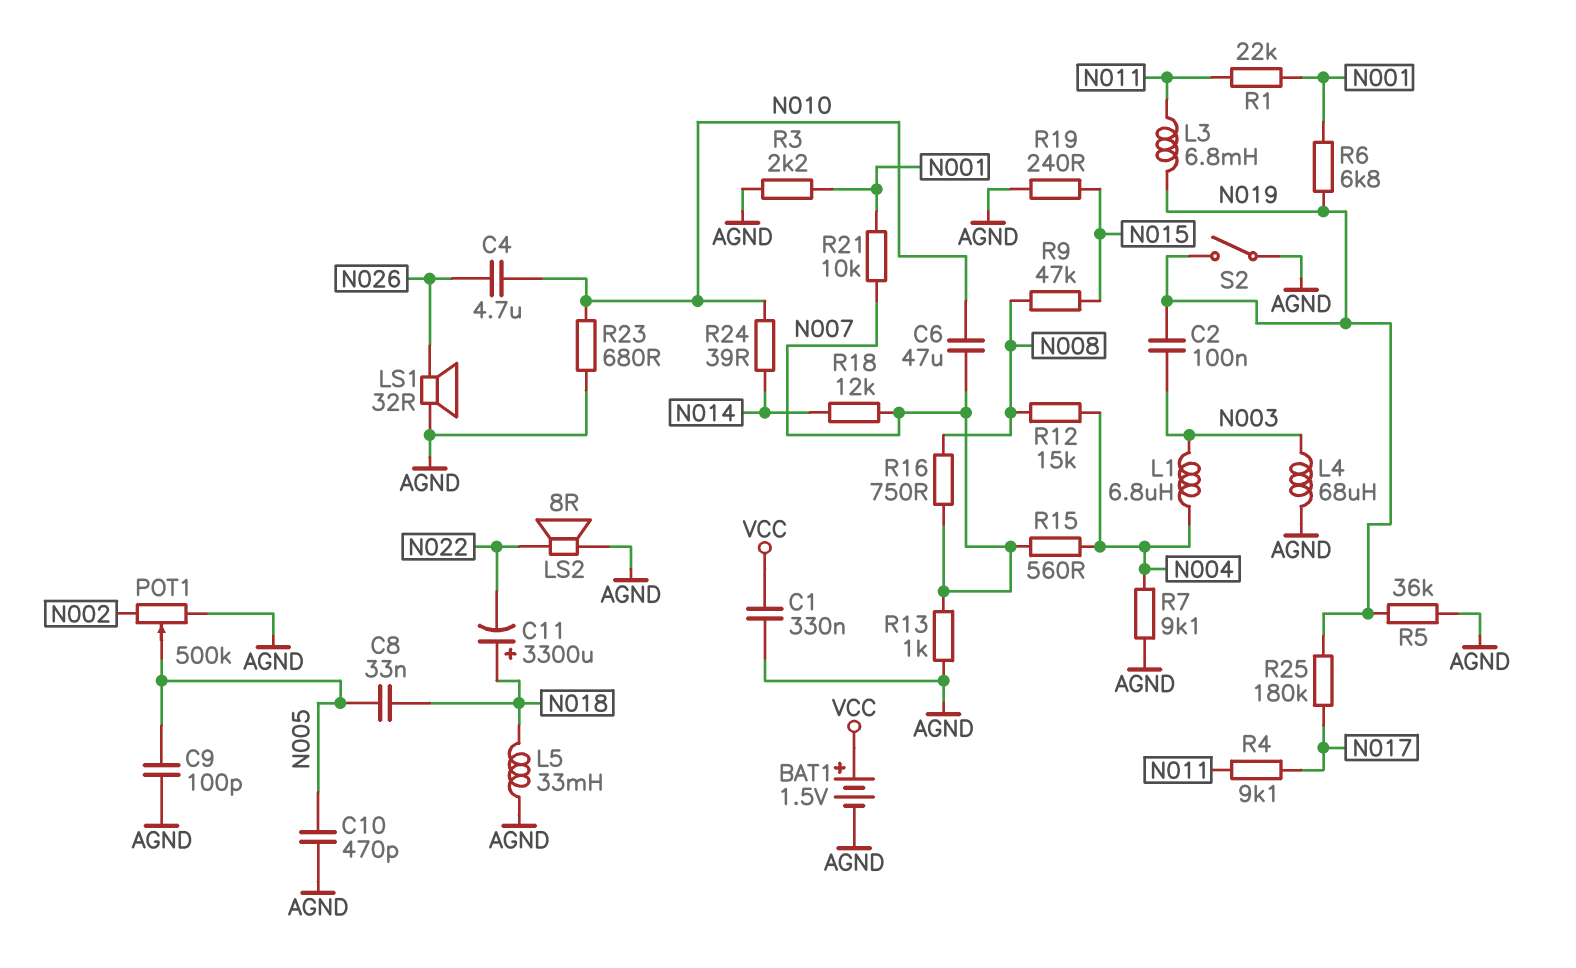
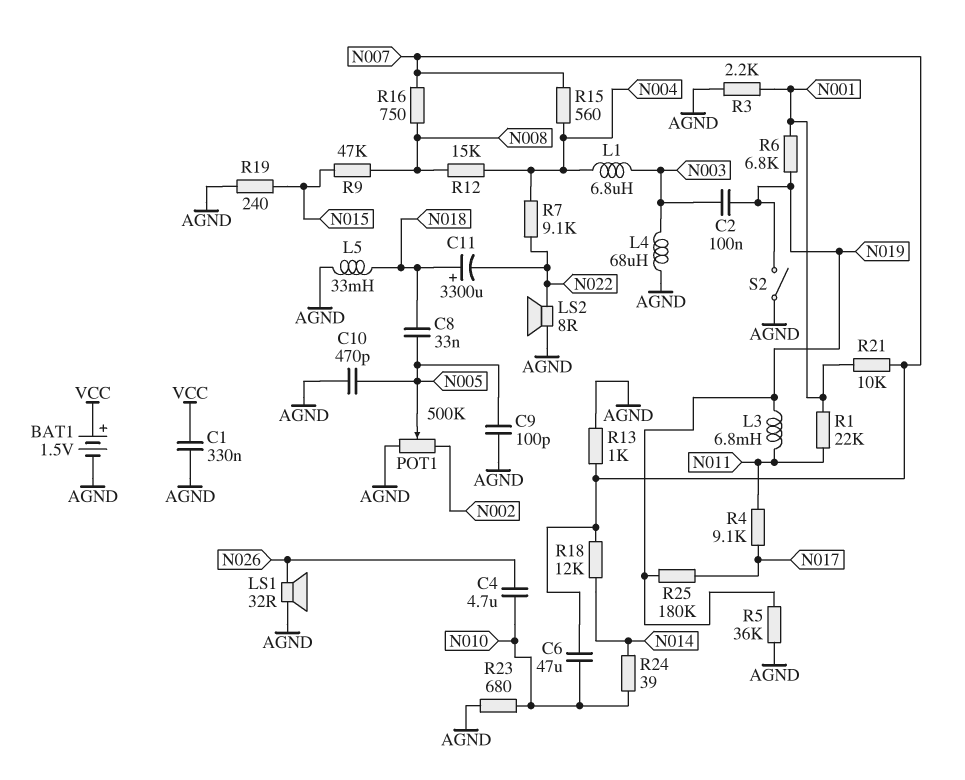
R7: 9.1k (AGND, N004) -> 9.1k (N004, N022)

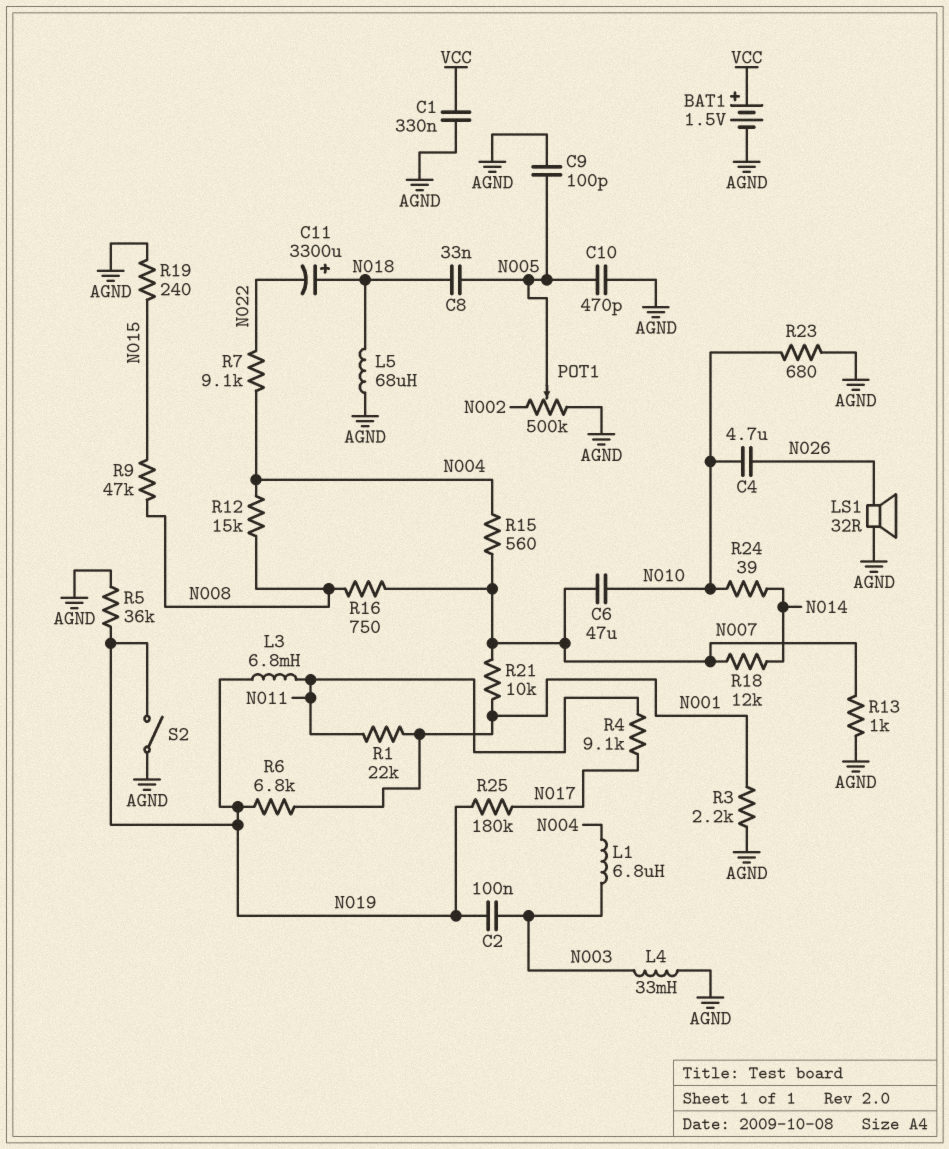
L4: 68uH (AGND, N003) -> 33mH (AGND, N003)
L5: 33mH (AGND, N018) -> 68uH (AGND, N018)
LS2: speaker 8R (AGND, N022) -> none

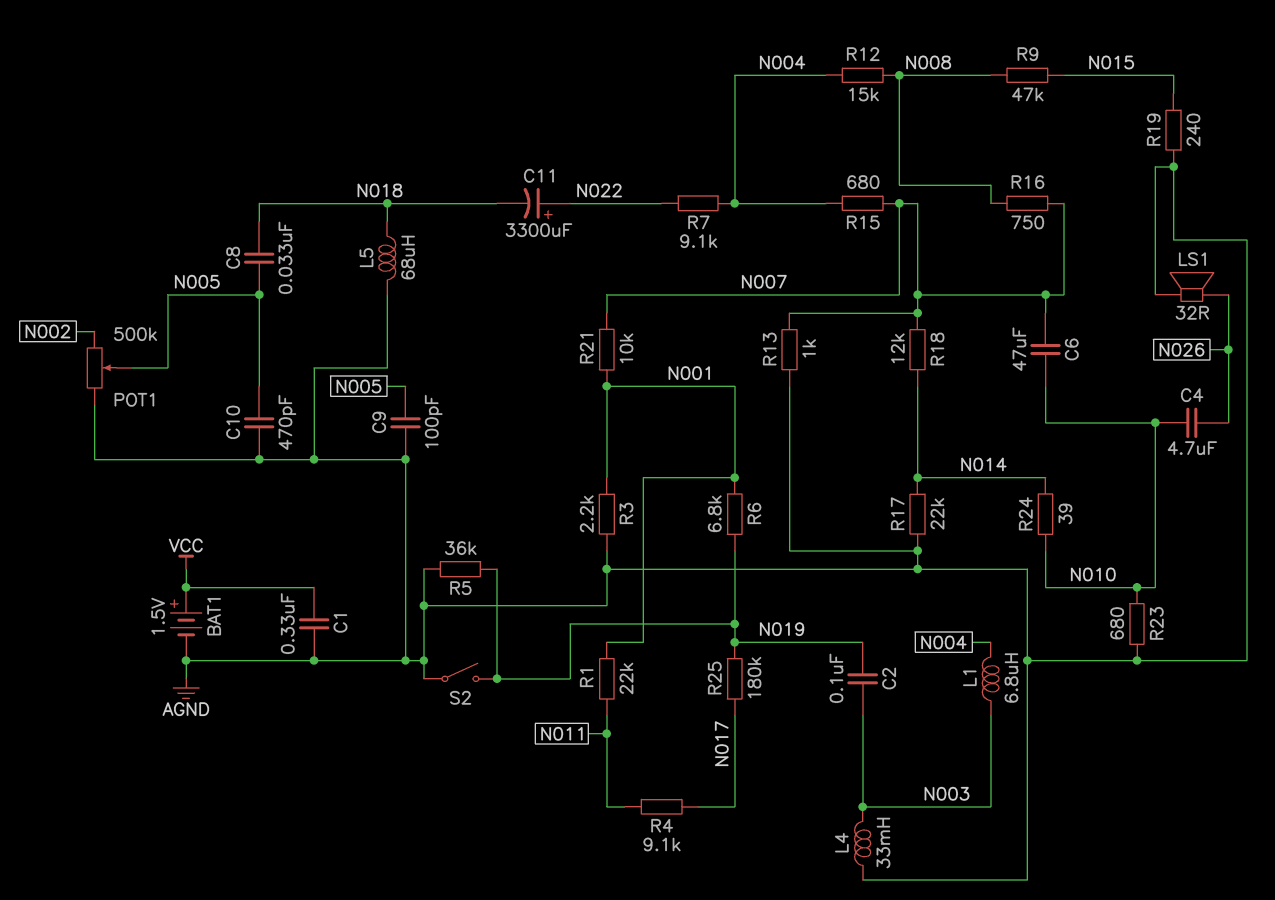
C11: 3300uF (plus N018, minus N022) -> 3300uF (plus N022, minus N018)
L3: 6.8mH (N011, N019) -> none
R15: 560 (N004, N007) -> 680 (N004, N007)
R17: none -> 22k (AGND, N014)

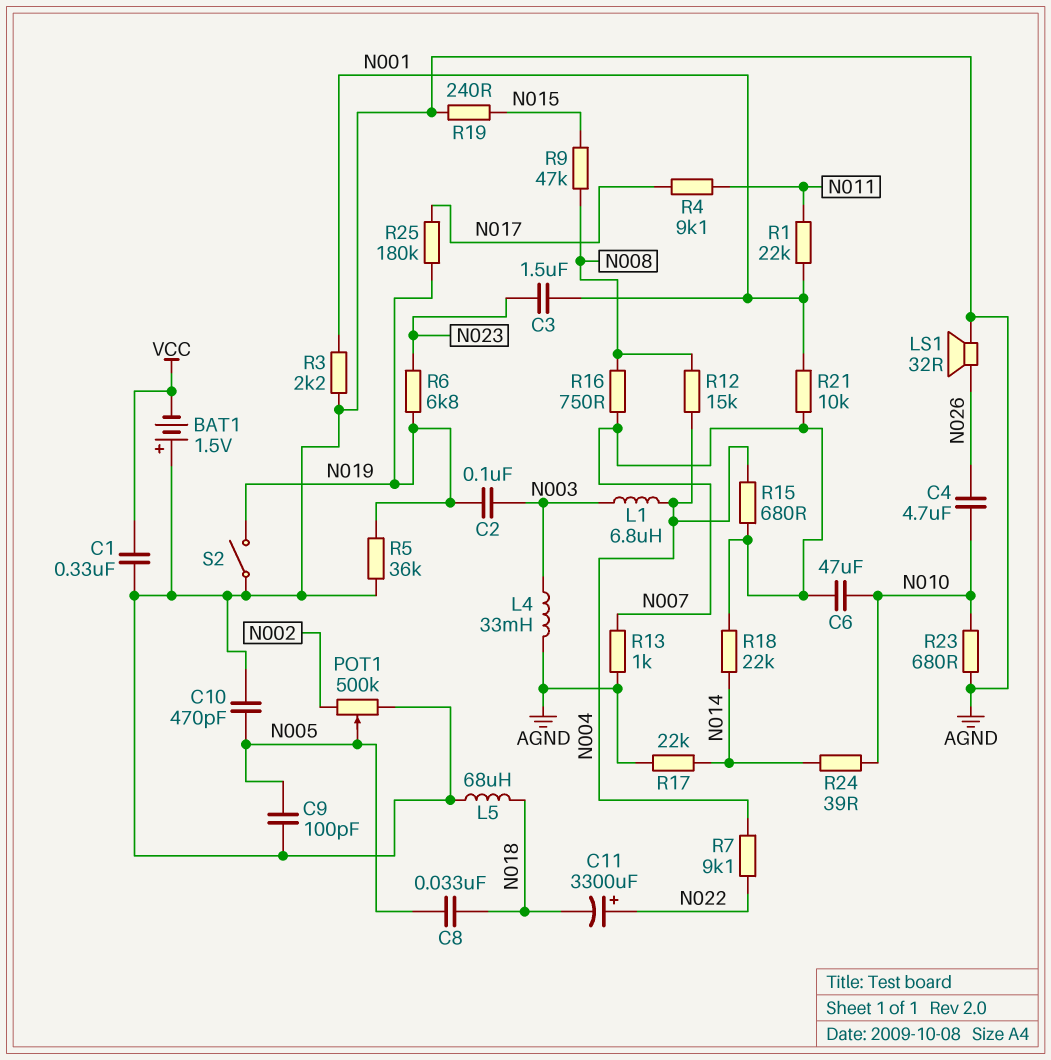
BAT1: 1.5V (plus VCC, minus AGND) -> 1.5V (plus AGND, minus VCC)
C3: none -> 1.5uF (N001, N023)
R6: 6.8k (N001, N019) -> 6.8k (N019, N023)
R18: 12k (N007, N014) -> 22k (N007, N014)

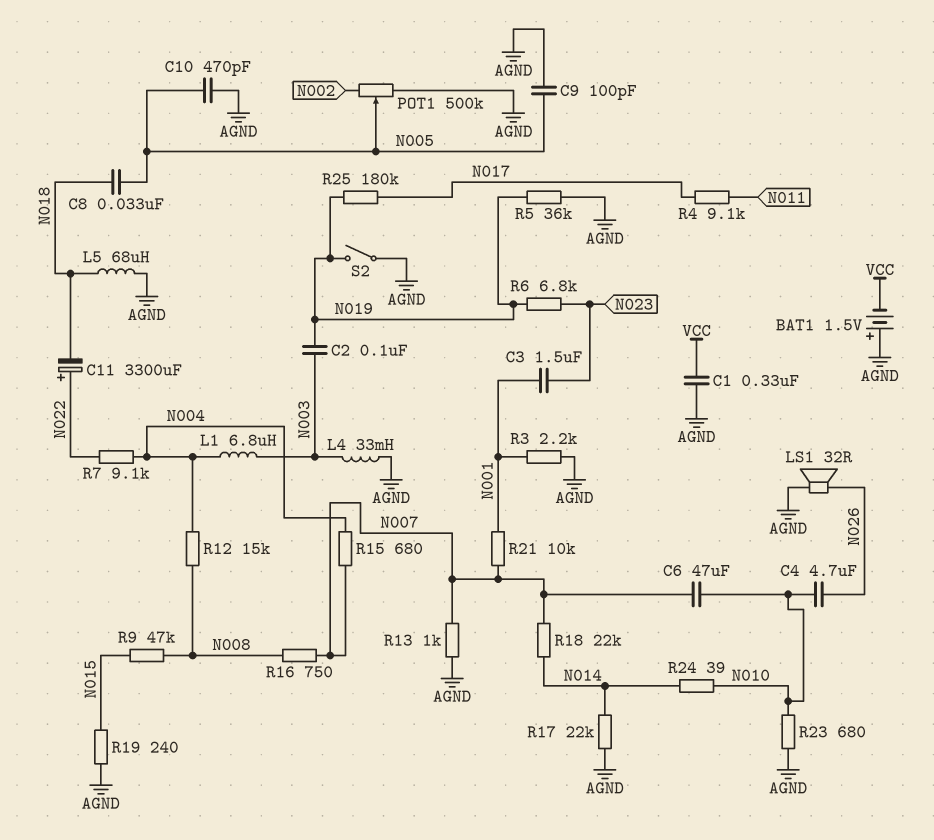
R1: 22k (N001, N011) -> none

